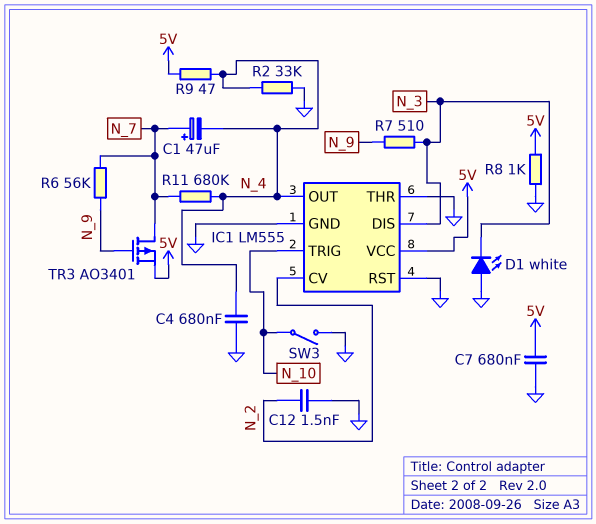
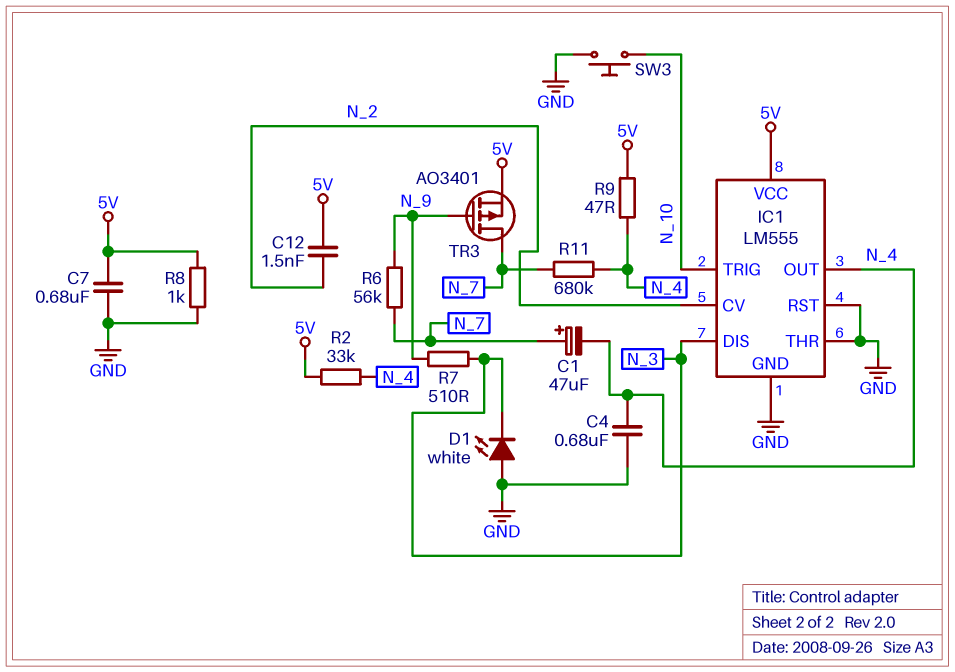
C12: 1.5nF (GND, N_2) -> 1.5nF (5V, N_2)
R2: 33k (GND, N_4) -> 33k (5V, N_4)
SW3: switch (GND, N_10) -> button (GND, N_10)

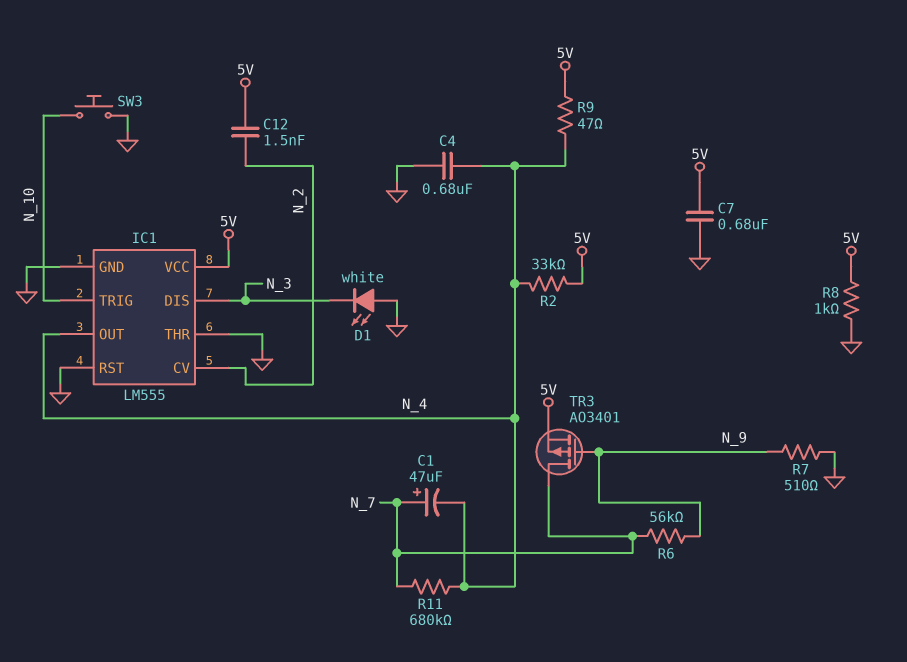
R7: 510 (N_3, N_9) -> 510 (GND, N_9)

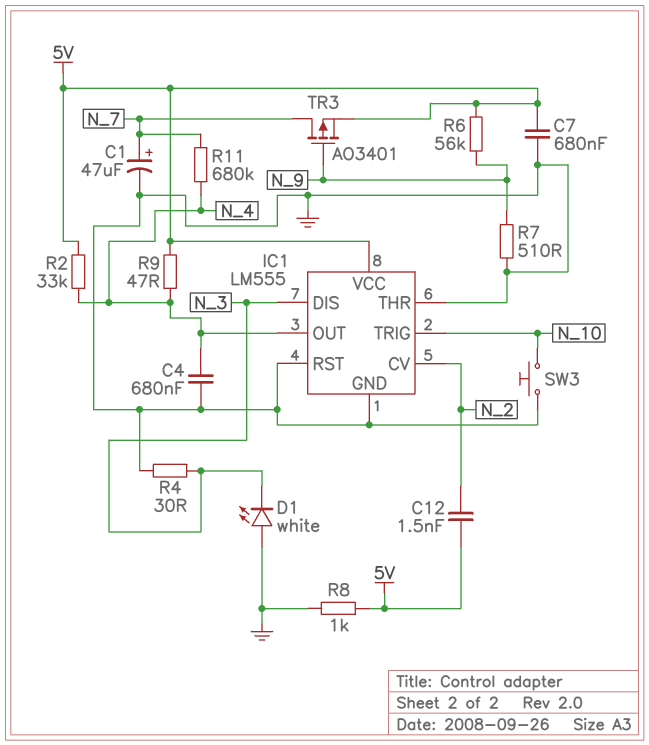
C1: 47uF (plus N_7, minus N_4) -> 47uF (plus N_7, minus GND)
R4: none -> 30 (GND, N_3)
R6: 56k (N_7, N_9) -> 56k (5V, N_9)

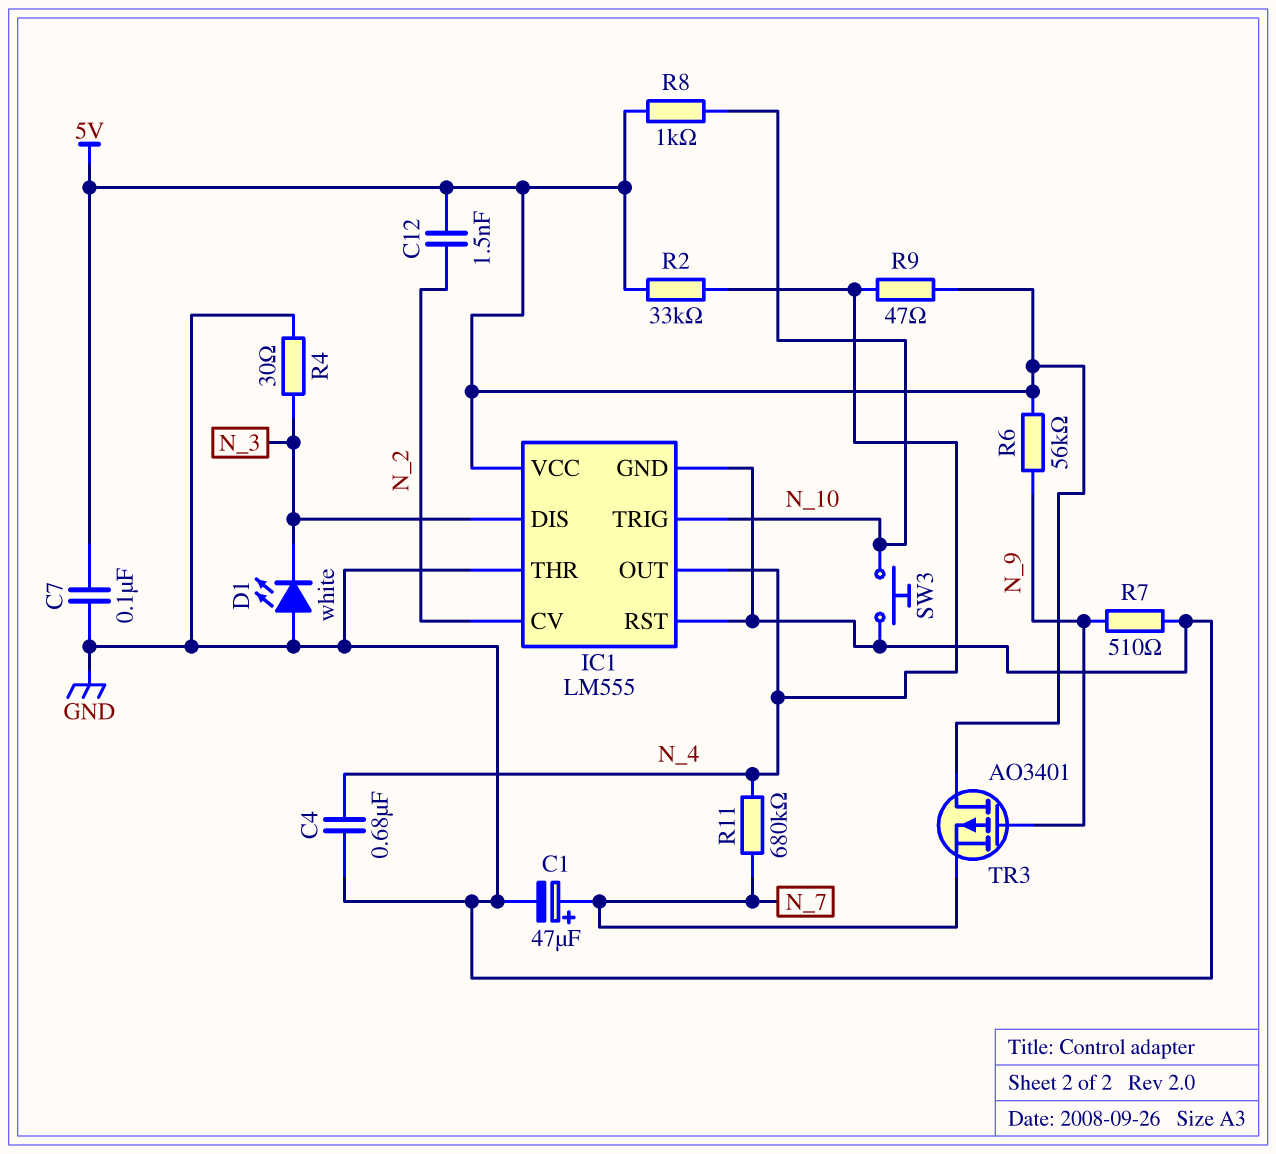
C7: 680nF (5V, GND) -> 100nF (5V, GND)
R8: 1k (5V, GND) -> 1k (5V, N_10)
TR3: PMOS AO3401 (G N_9, D N_7, S 5V) -> PMOS AO3401 (G N_9, D 5V, S N_7)

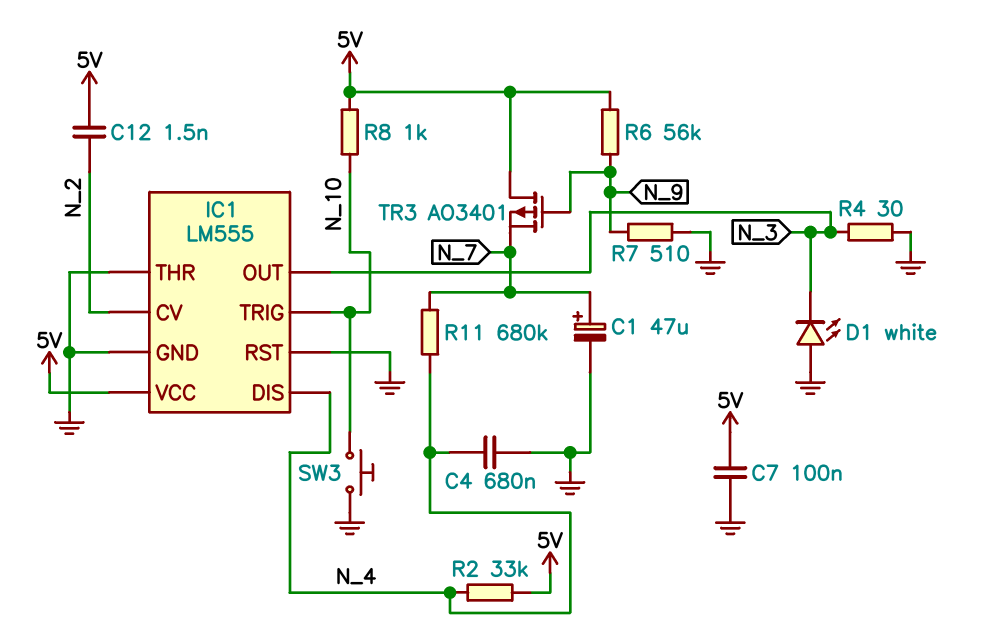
IC1 pin DIS: N_3 -> N_4
IC1 pin OUT: N_4 -> N_3
R9: 47 (5V, N_4) -> none

